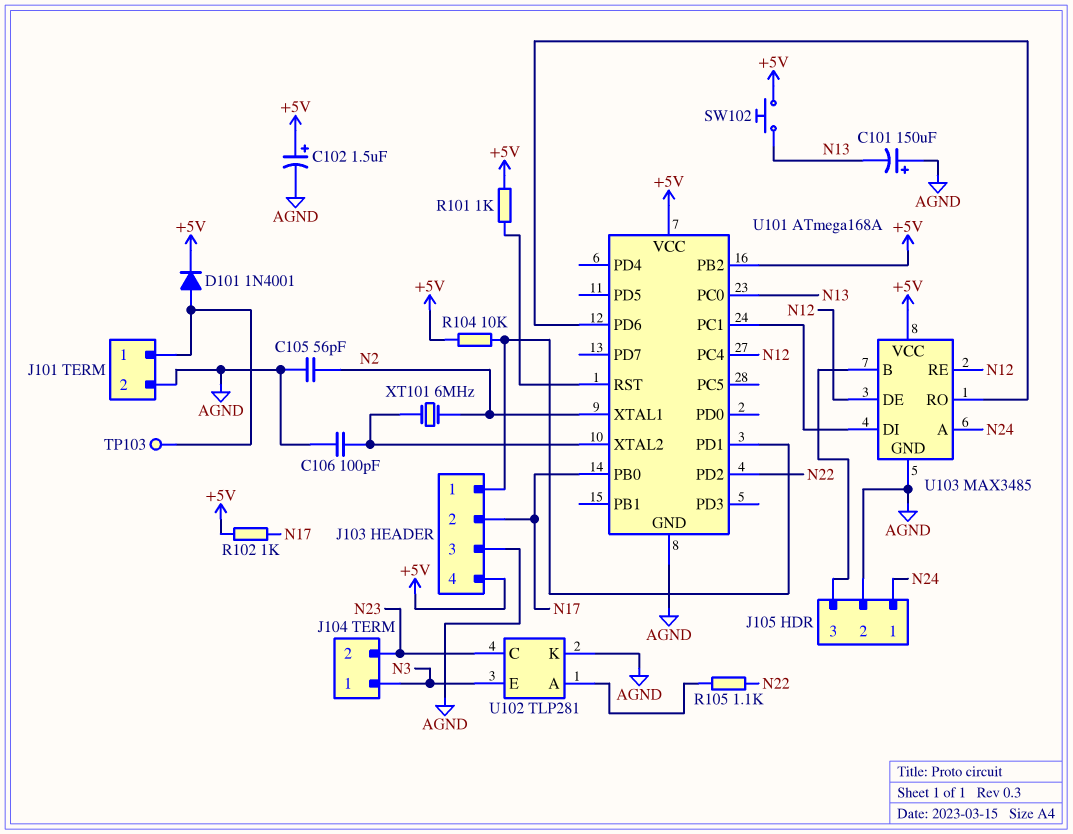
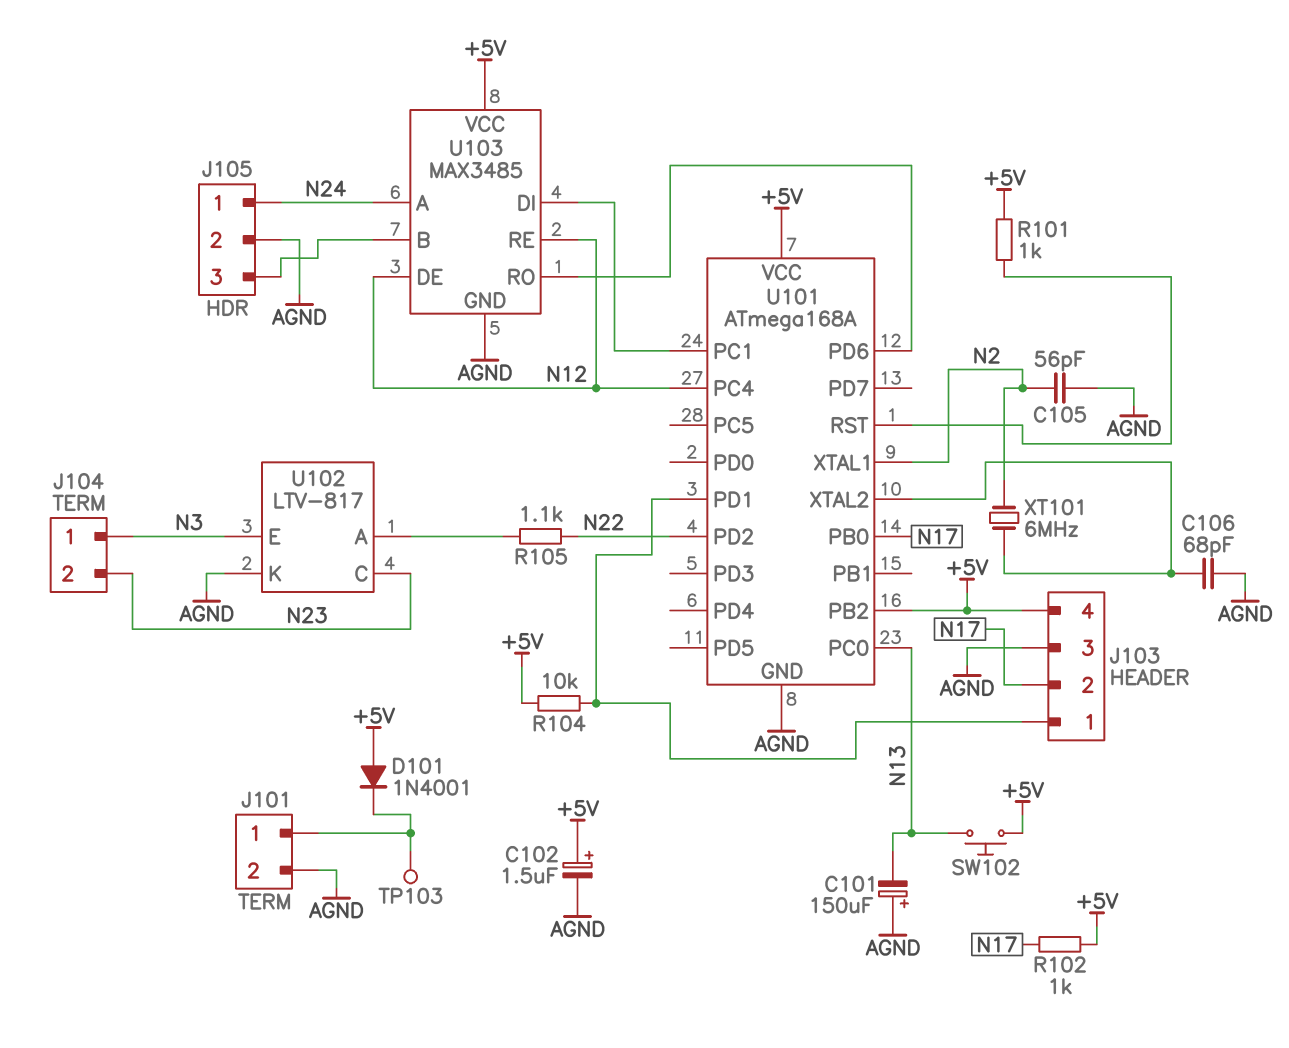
C106: 100pF (AGND, U101/XTAL2) -> 68pF (AGND, U101/XTAL2)
D101: diode 1N4001 (A J101/1, K +5V) -> diode 1N4001 (A +5V, K J101/1)
U102: TLP281 -> LTV-817

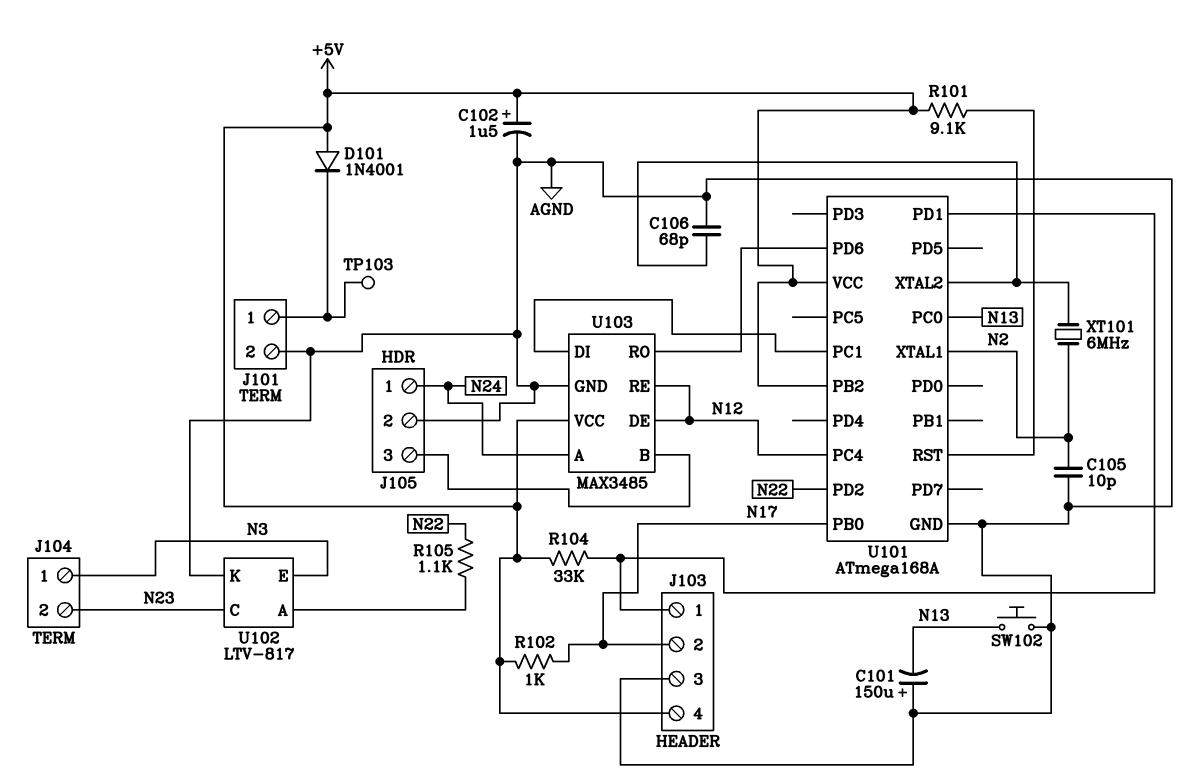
C105: 56pF (AGND, N2) -> 10pF (AGND, N2)
R101: 1k (+5V, U101/RST) -> 9.1k (+5V, U101/RST)
R104: 10k (+5V, J103/1) -> 33k (+5V, J103/1)
SW102: button (+5V, N13) -> button (AGND, N13)

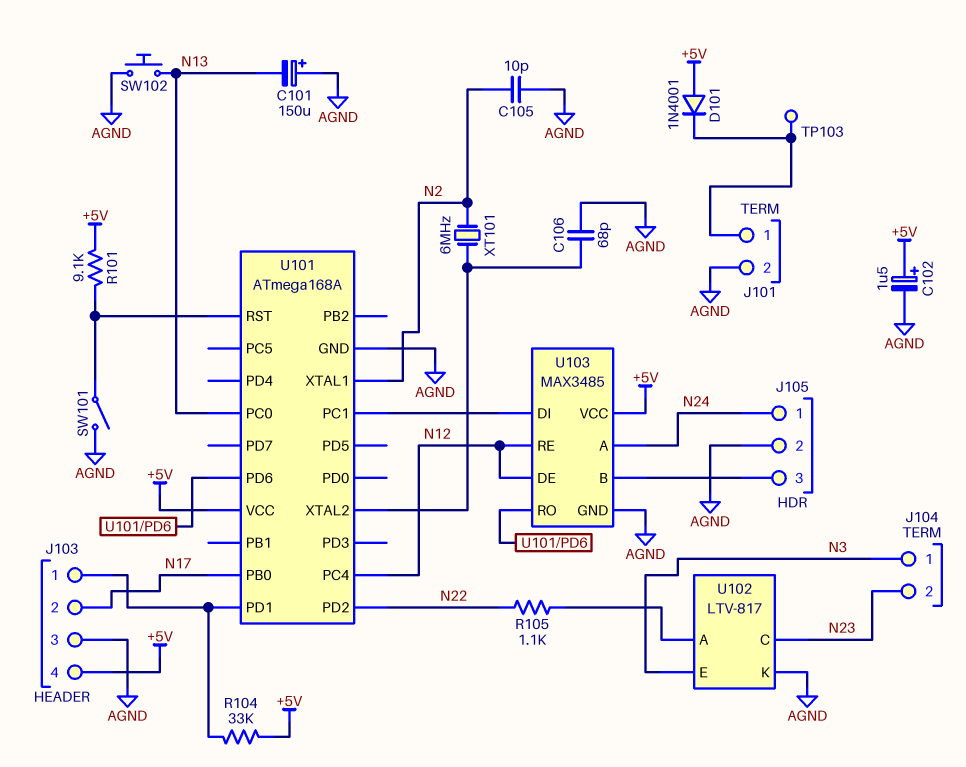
R102: 1k (+5V, N17) -> none
SW101: none -> switch (AGND, U101/RST)
U101 pin PB2: +5V -> none

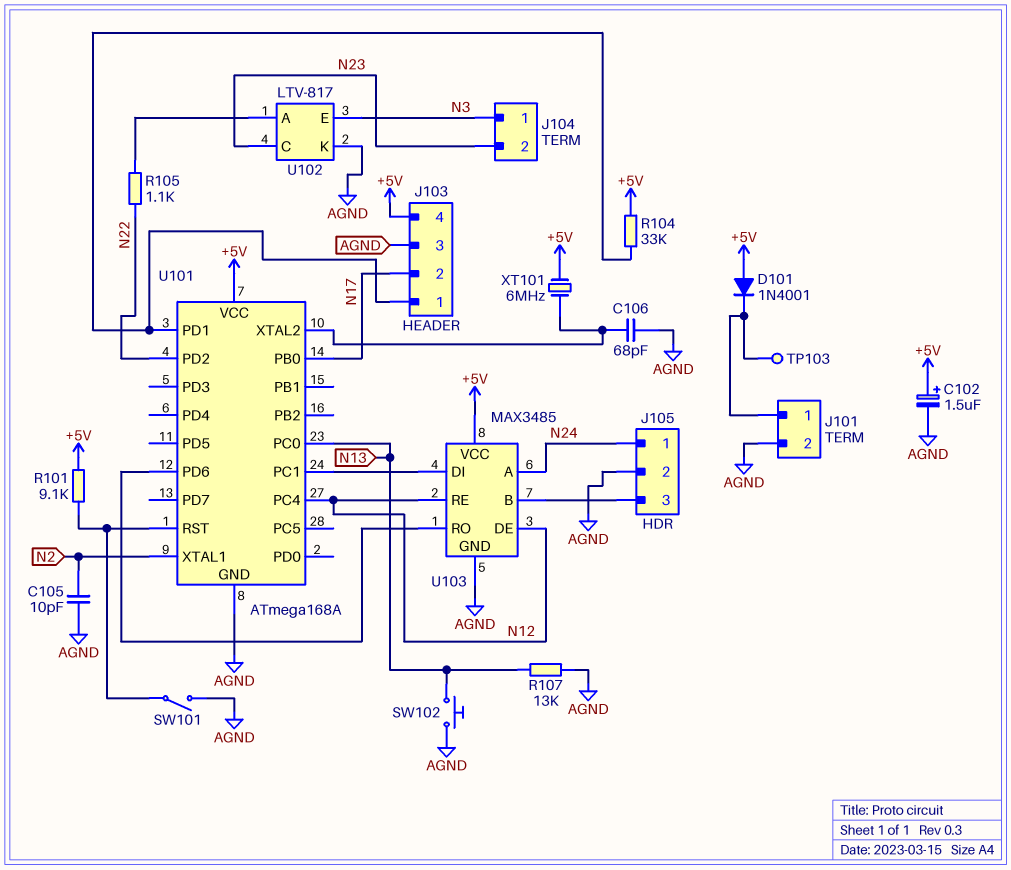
C101: 150uF (plus AGND, minus N13) -> none
R107: none -> 13k (AGND, N13)
XT101: 6MHz (N2, U101/XTAL2) -> 6MHz (+5V, U101/XTAL2)

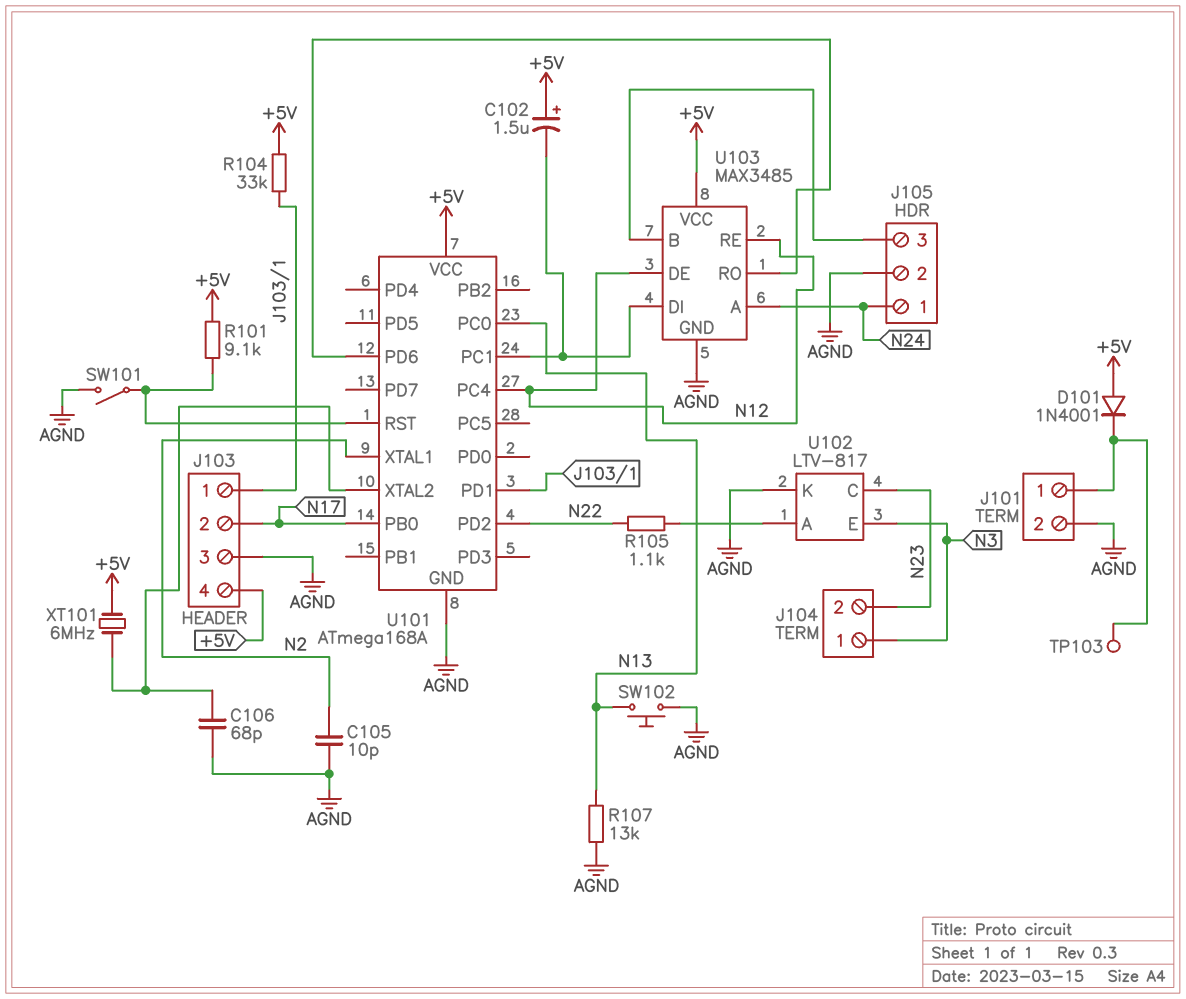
C102: 1.5uF (plus +5V, minus AGND) -> 1.5uF (plus +5V, minus U101/PC1)

